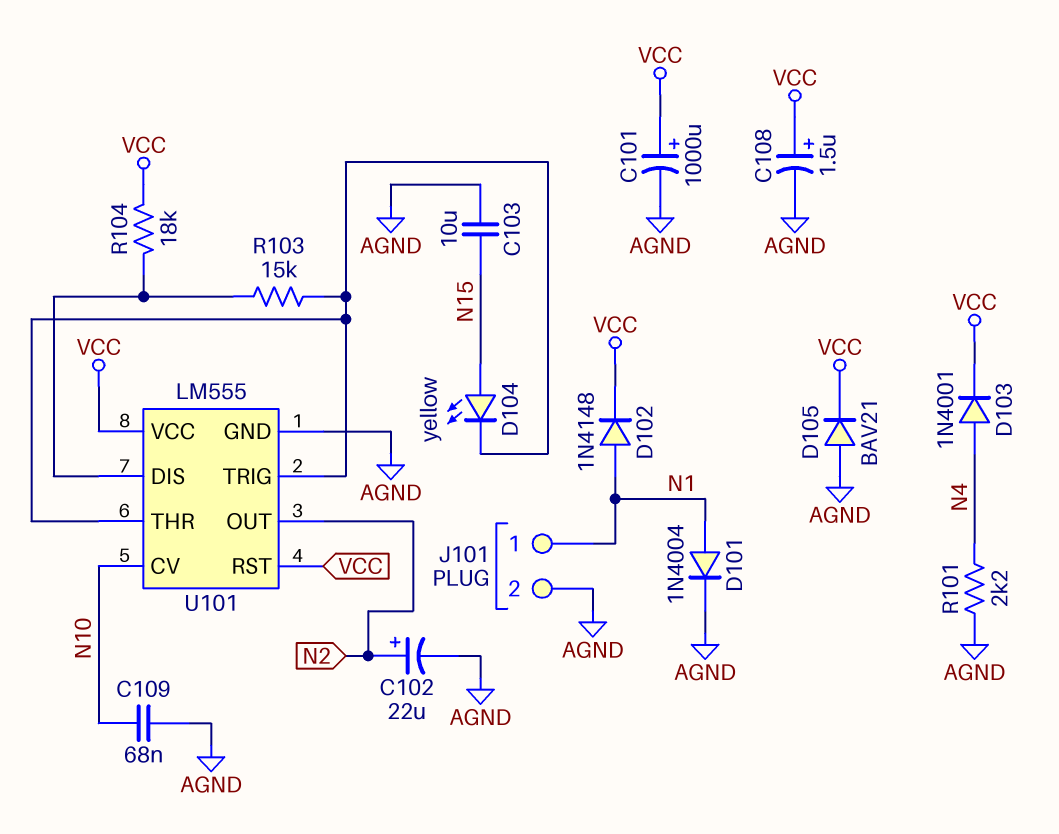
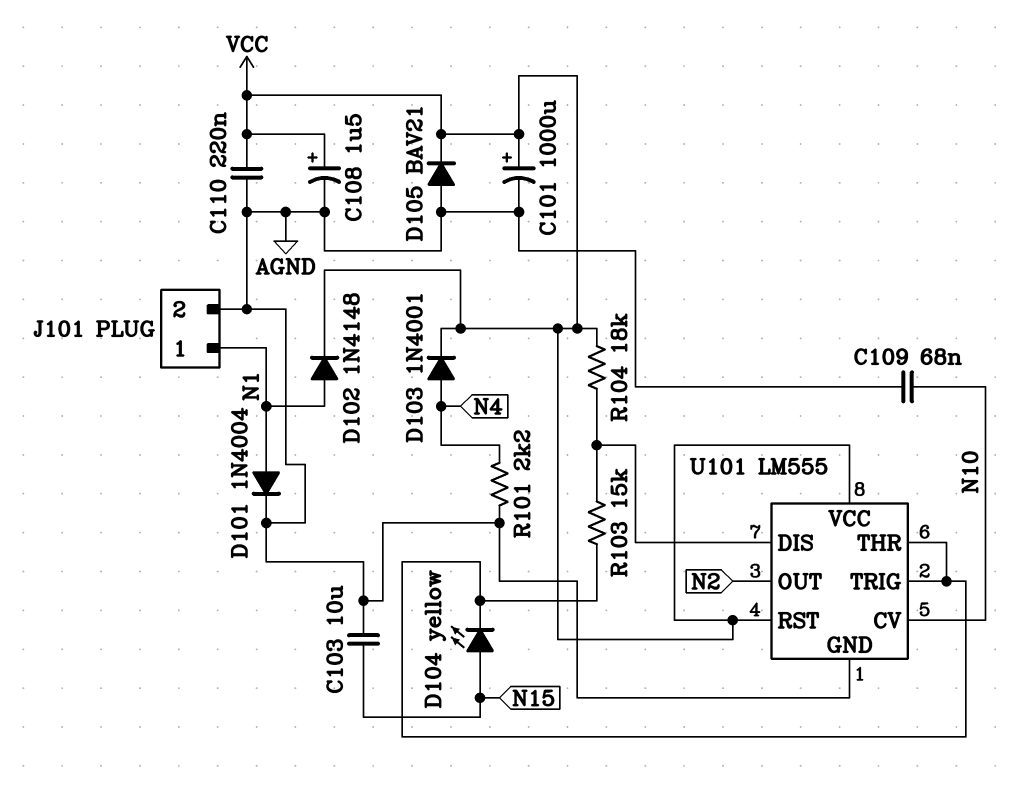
C102: 22uF (plus N2, minus AGND) -> none
C110: none -> 220nF (AGND, VCC)

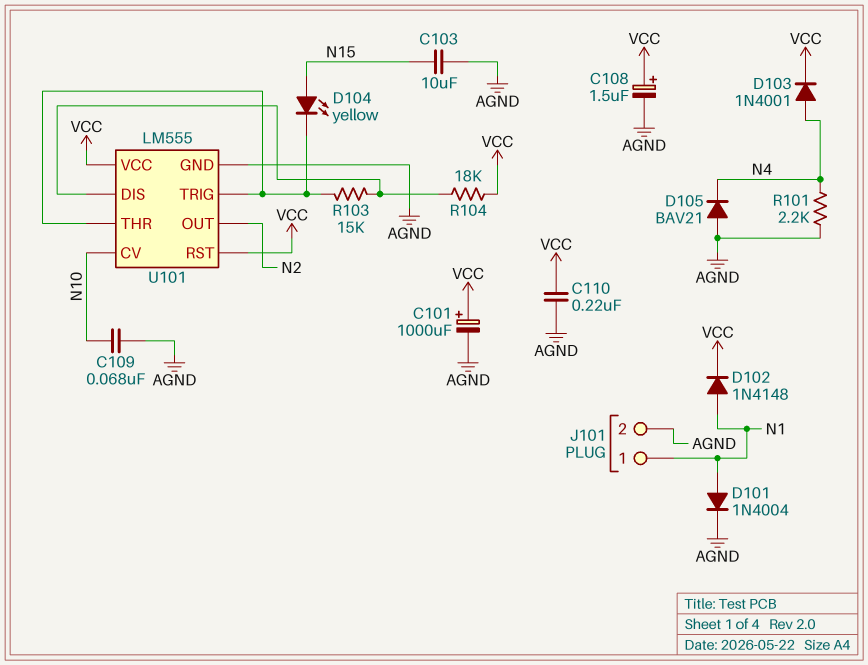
D105: diode BAV21 (A AGND, K VCC) -> diode BAV21 (A AGND, K N4)

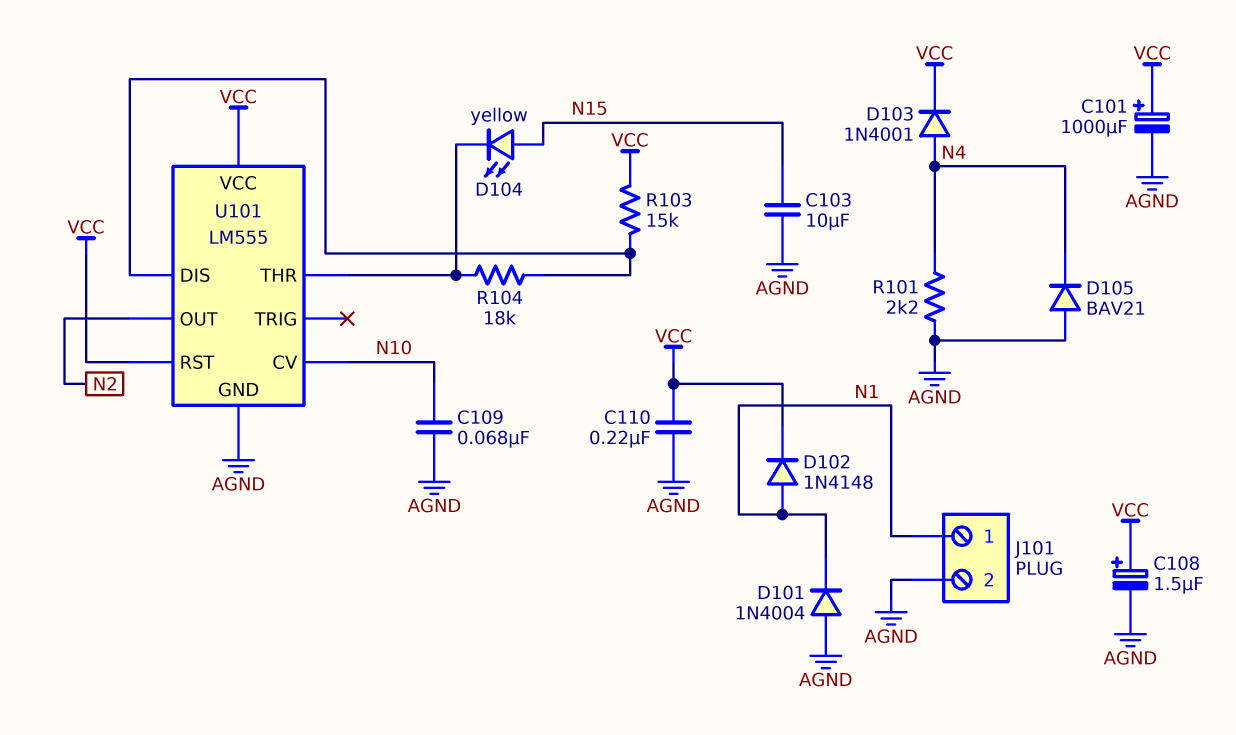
D101: diode 1N4004 (A N1, K AGND) -> diode 1N4004 (A AGND, K N1)
R103: 15k (U101/DIS, U101/THR) -> 15k (U101/DIS, VCC)
R104: 18k (U101/DIS, VCC) -> 18k (U101/DIS, U101/THR)
U101 pin TRIG: U101/THR -> none

